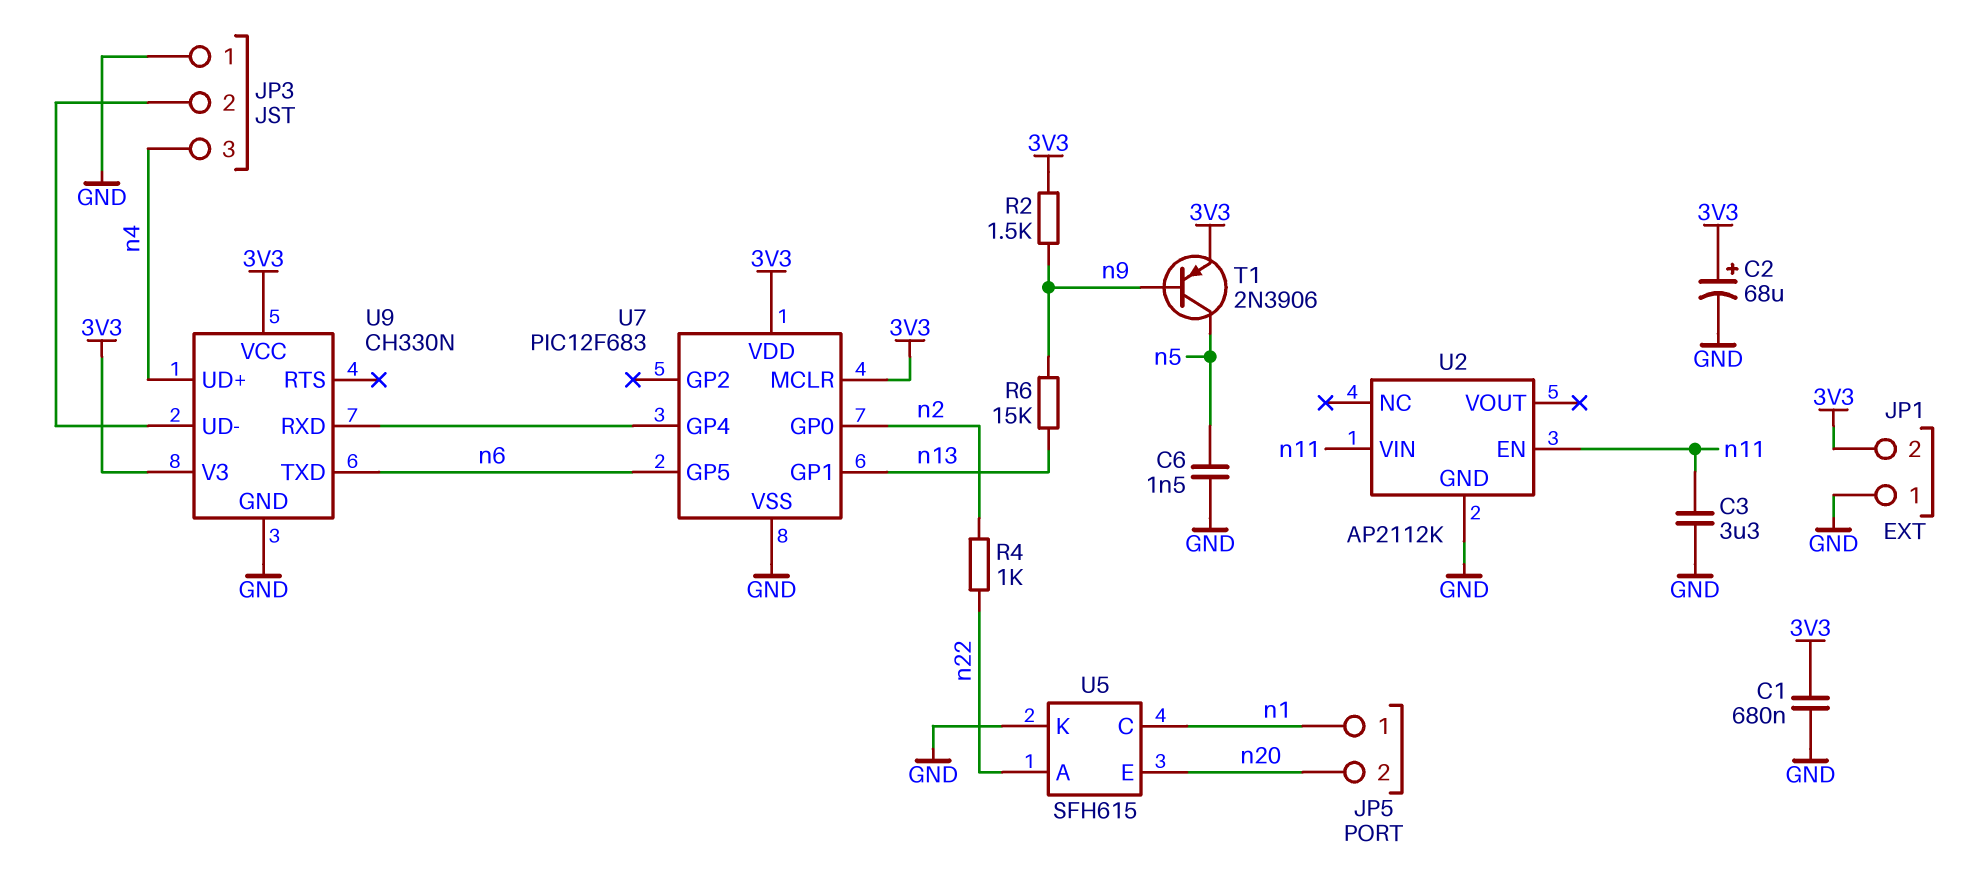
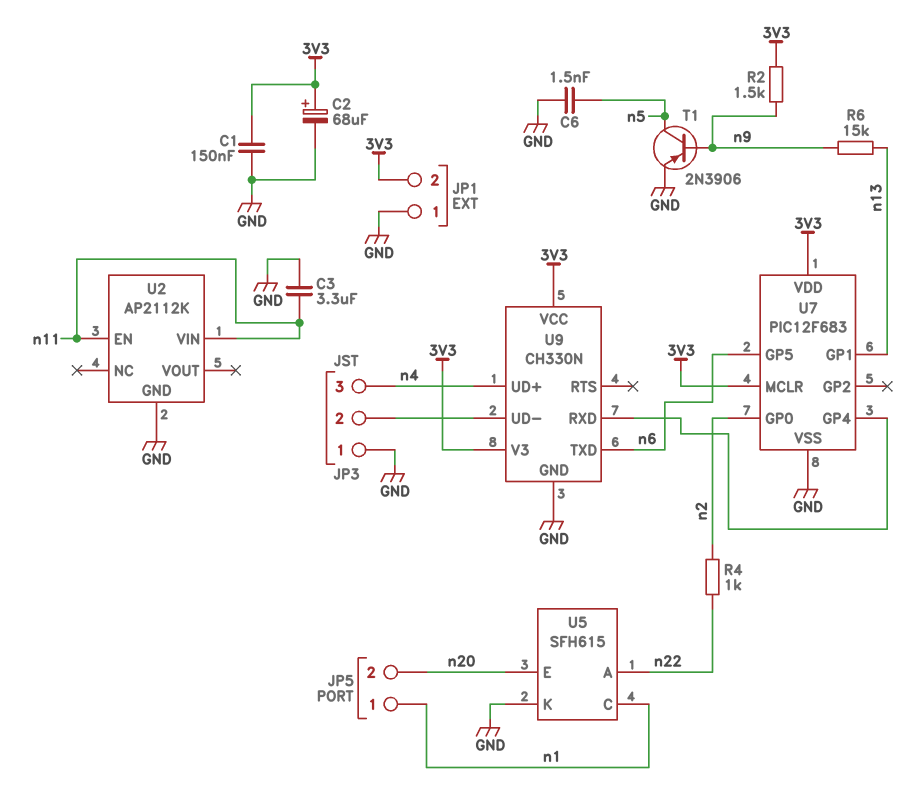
C1: 680nF (3V3, GND) -> 150nF (3V3, GND)
T1: PNP 2N3906 (B n9, C n5, E 3V3) -> PNP 2N3906 (B n9, C n5, E GND)

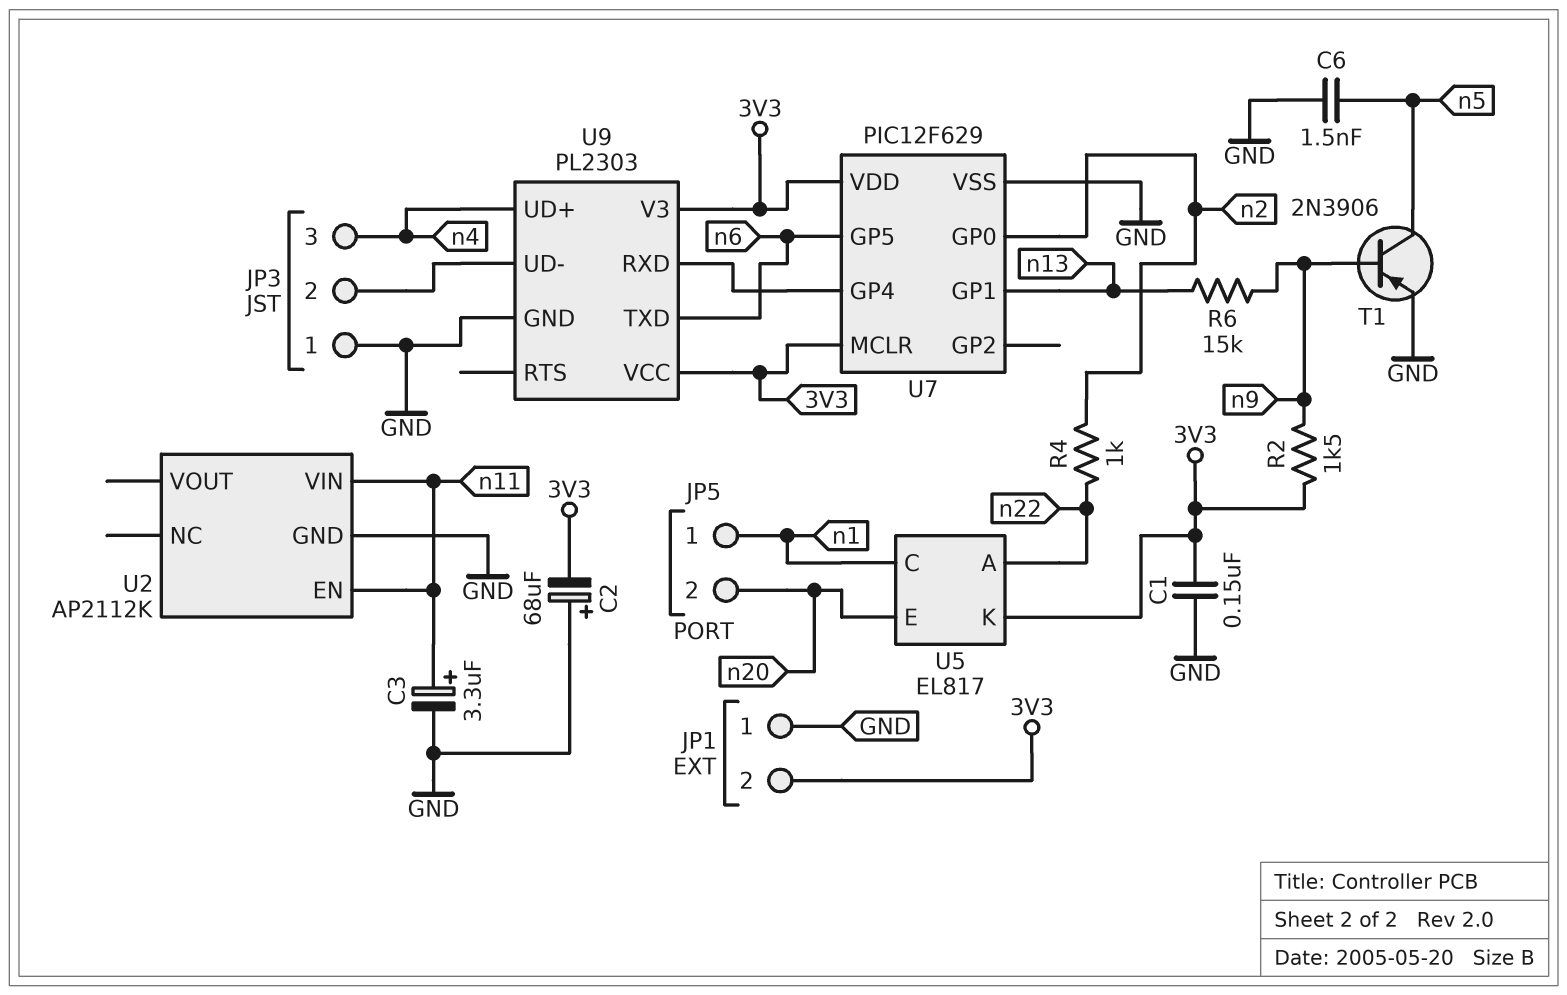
C2: 68uF (plus 3V3, minus GND) -> 68uF (plus GND, minus 3V3)
C3: 3.3uF (GND, n11) -> 3.3uF (plus n11, minus GND)
U5: SFH615 -> EL817
U5 pin K: GND -> 3V3
U7: PIC12F683 -> PIC12F629
U9: CH330N -> PL2303

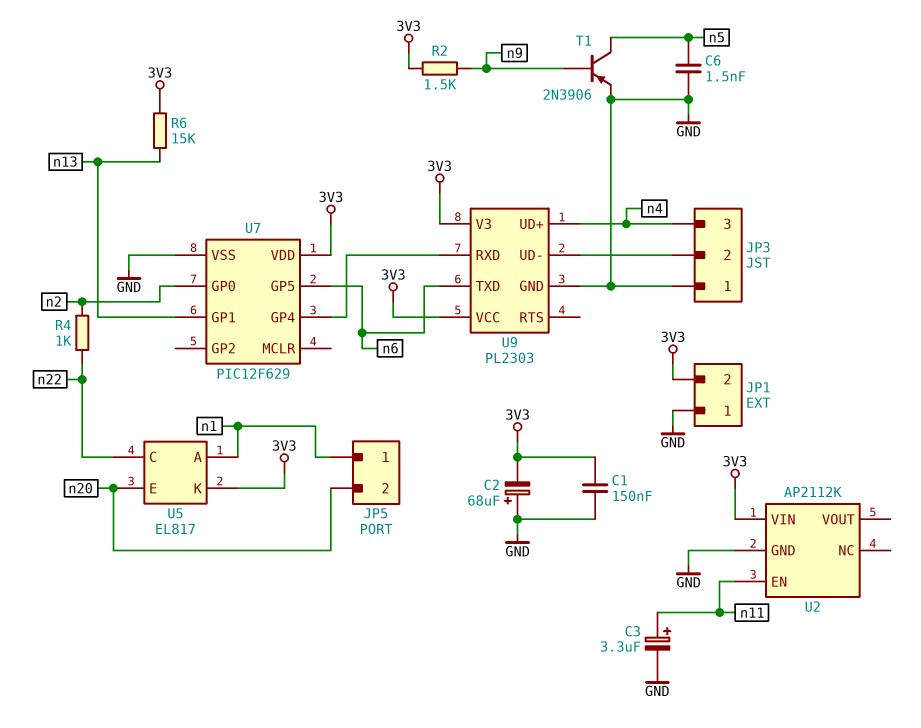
R6: 15k (n9, n13) -> 15k (3V3, n13)
U2 pin VIN: n11 -> 3V3
U5 pin A: n22 -> n1
U5 pin C: n1 -> n22
U7 pin MCLR: 3V3 -> none

